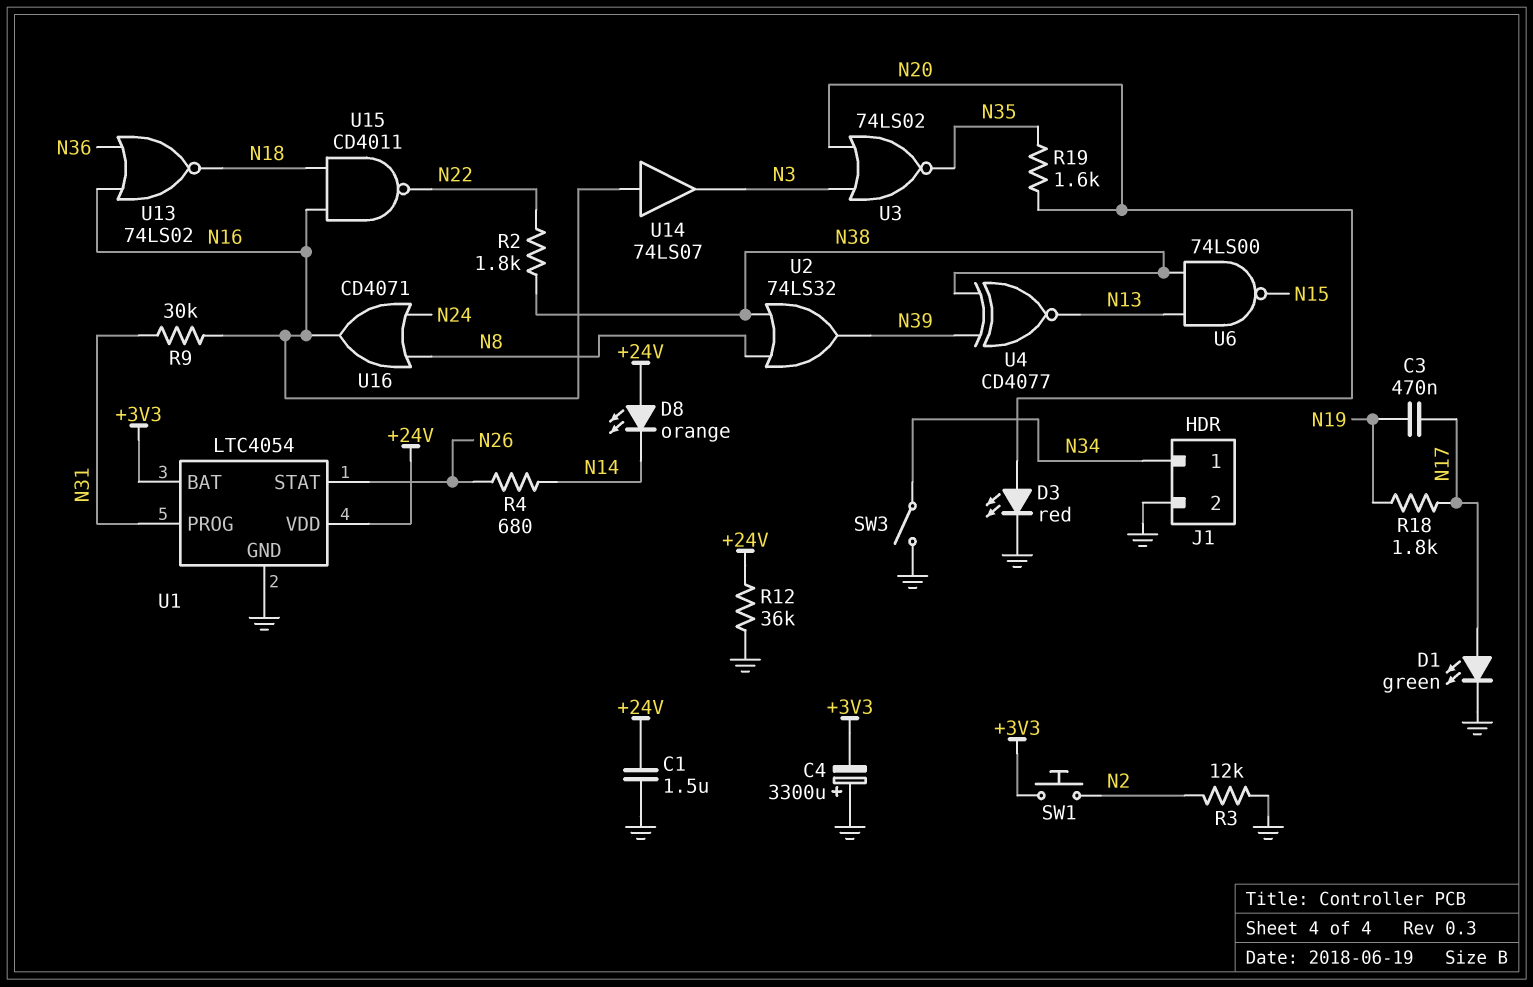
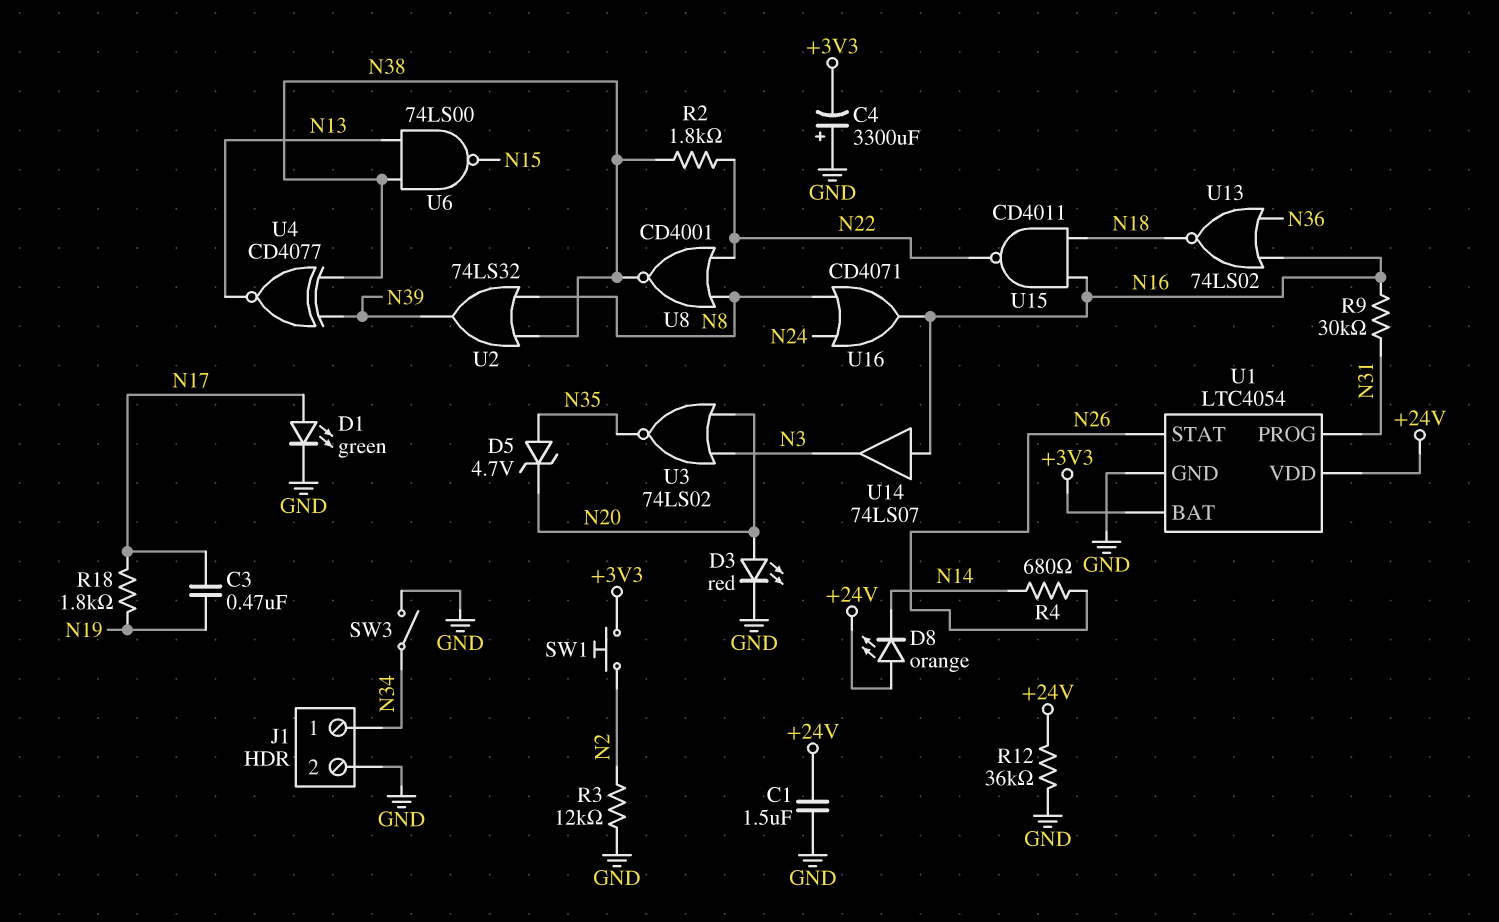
D5: none -> zener 4.7V (A N35, K N20)
R19: 1.6k (N20, N35) -> none
U8: none -> NOR CD4001 (in N8, in N22, out N38)

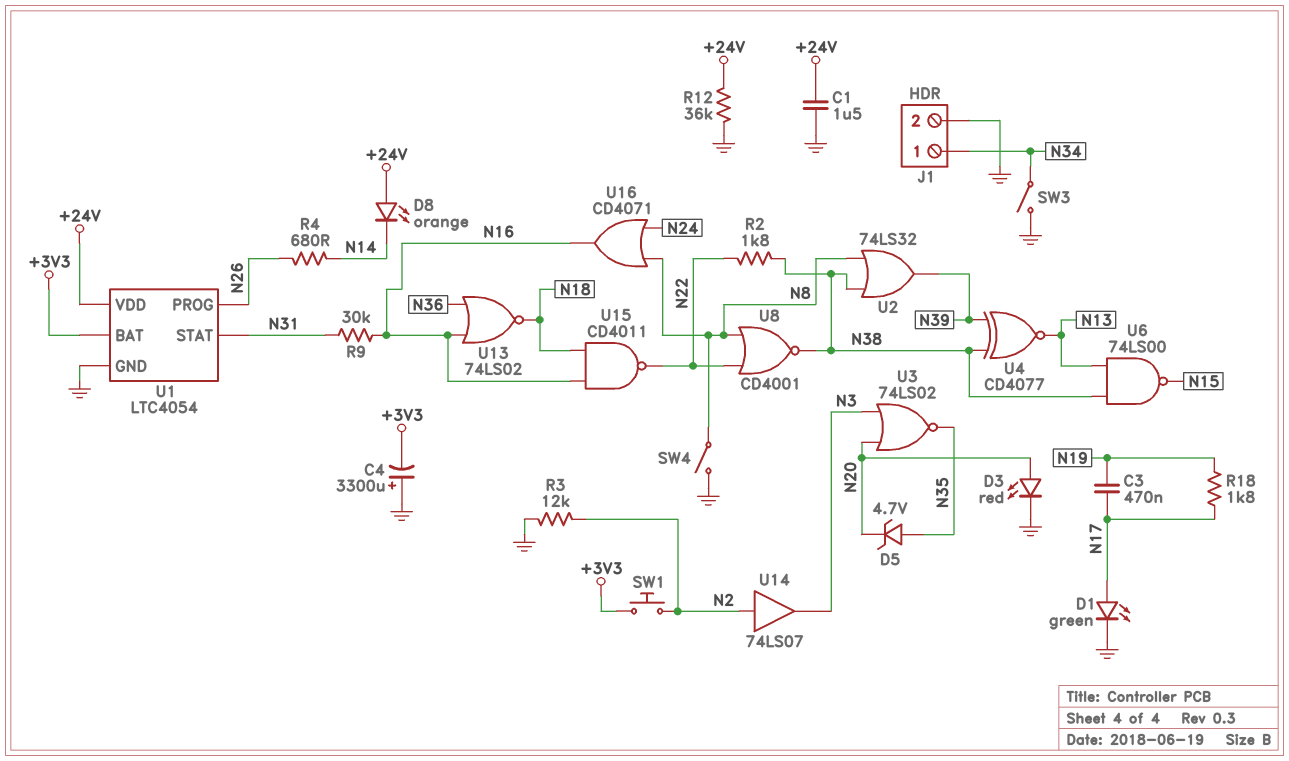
SW4: none -> switch (GND, N8)
U1 pin PROG: N31 -> N26
U1 pin STAT: N26 -> N31
U14: buffer 74LS07 (in N16, out N3) -> buffer 74LS07 (in N2, out N3)

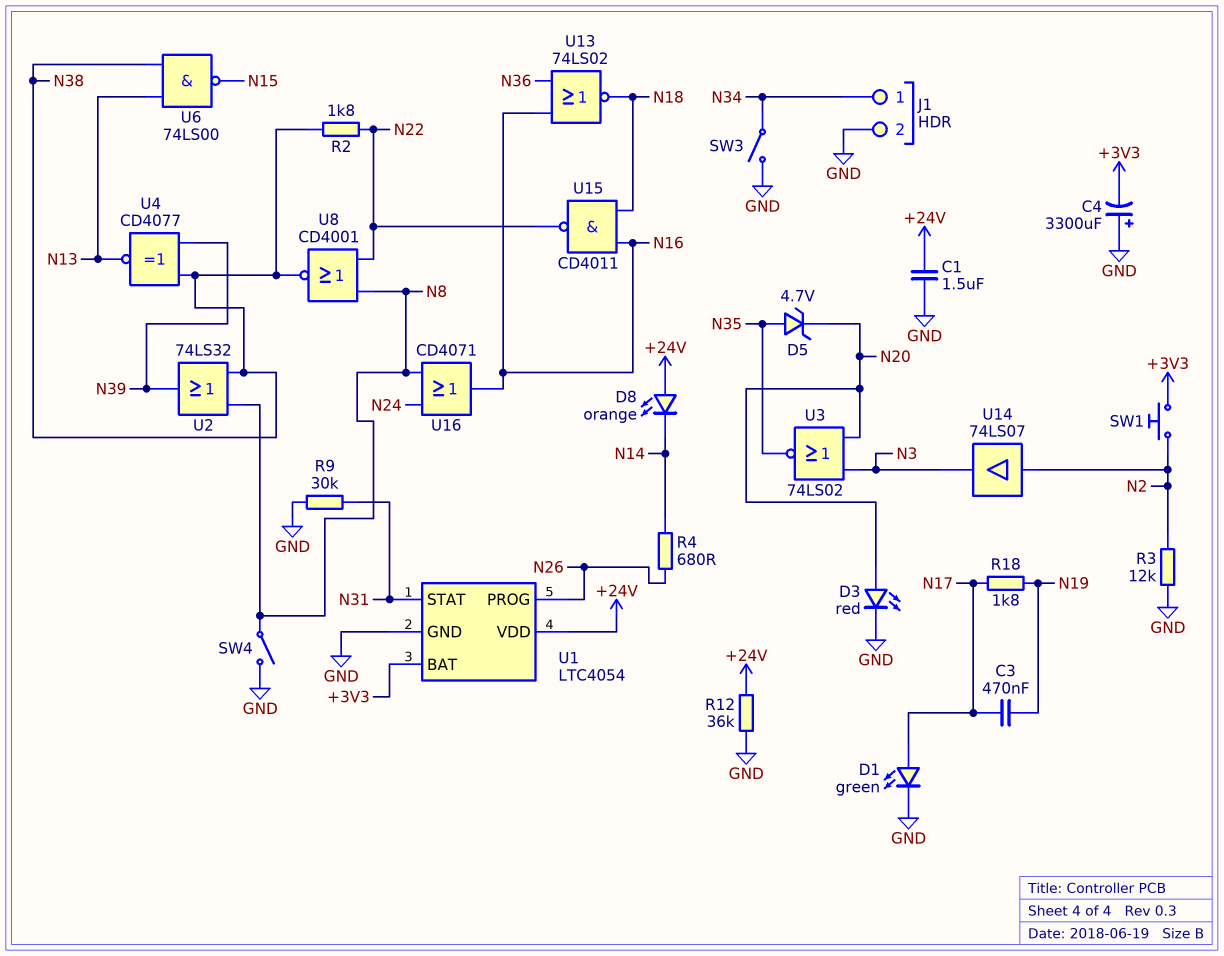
R9: 30k (N16, N31) -> 30k (GND, N31)

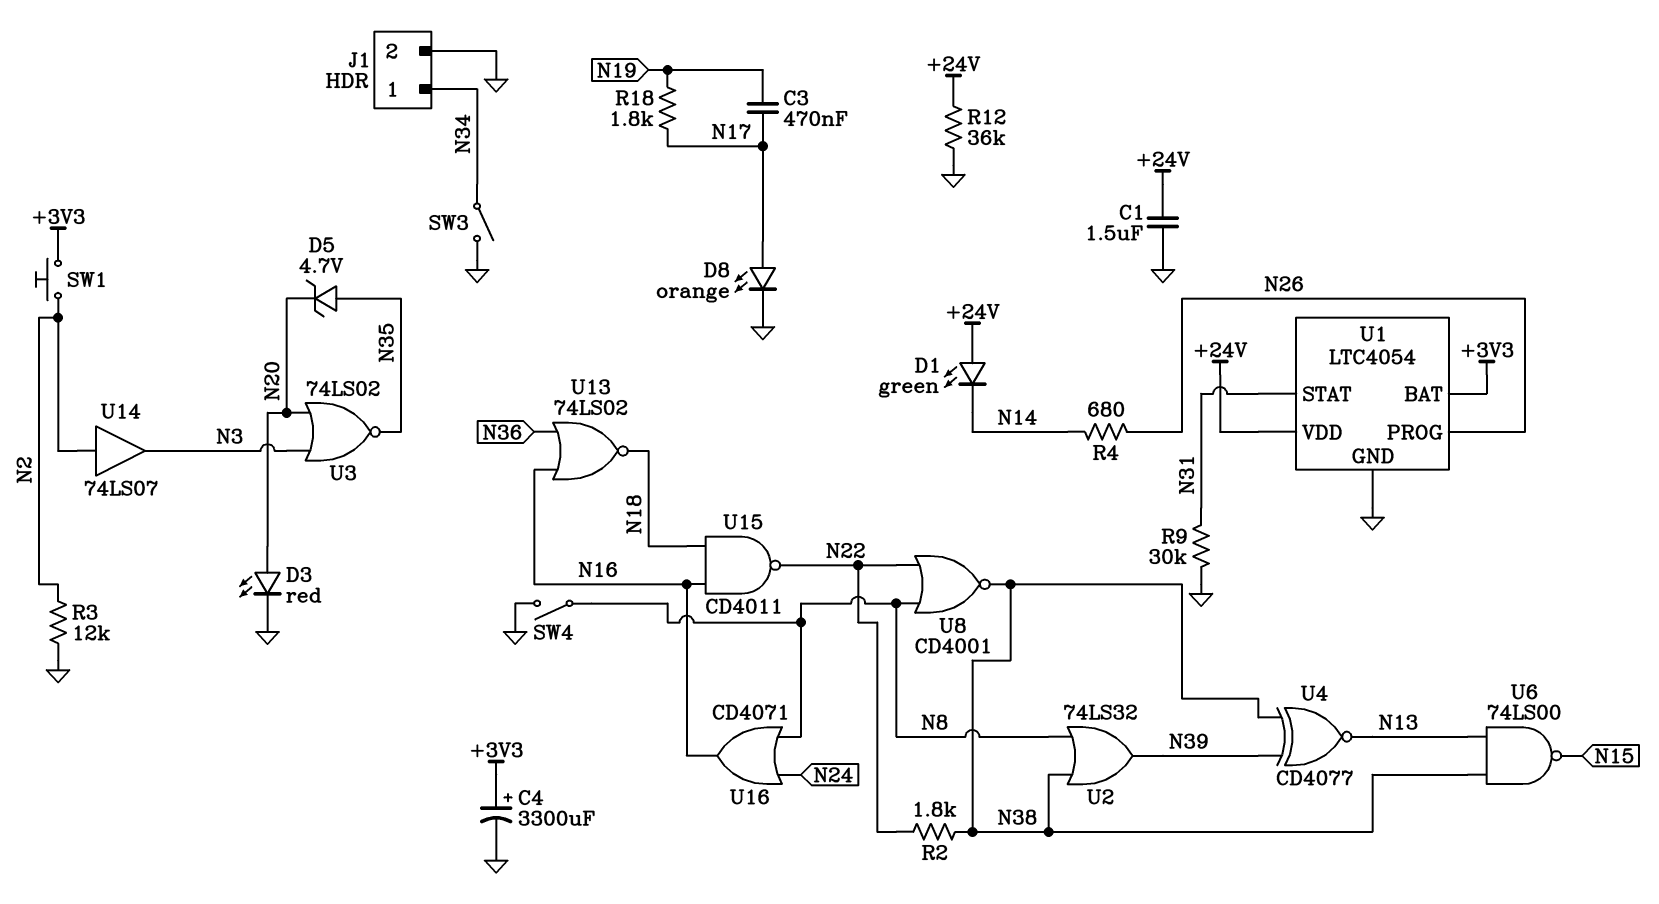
C4: 3300uF (plus GND, minus +3V3) -> 3300uF (plus +3V3, minus GND)
D1: LED green (A N17, K GND) -> LED green (A +24V, K N14)
D8: LED orange (A +24V, K N14) -> LED orange (A N17, K GND)

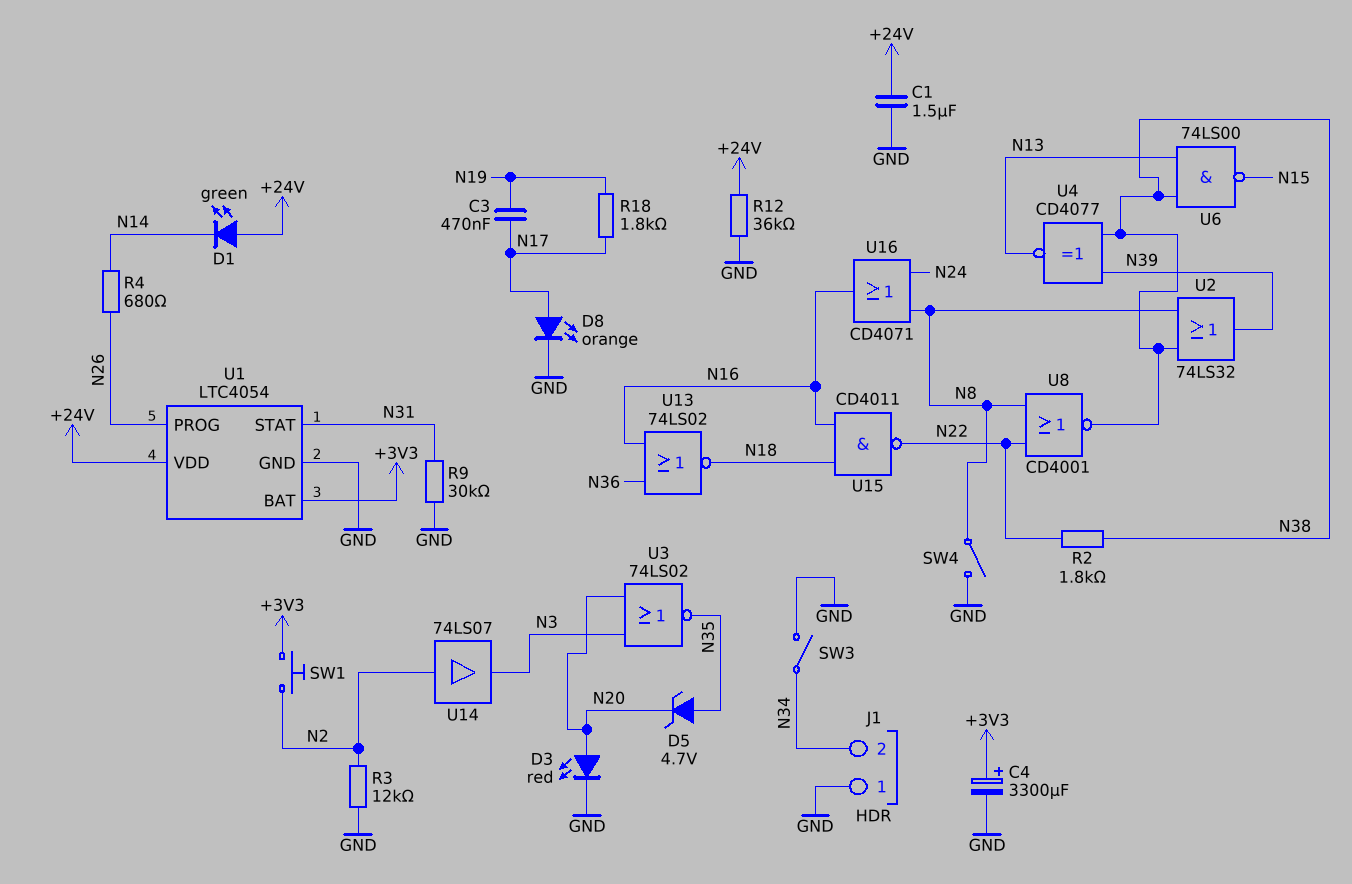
J1 pin 1: N34 -> GND
J1 pin 2: GND -> N34

